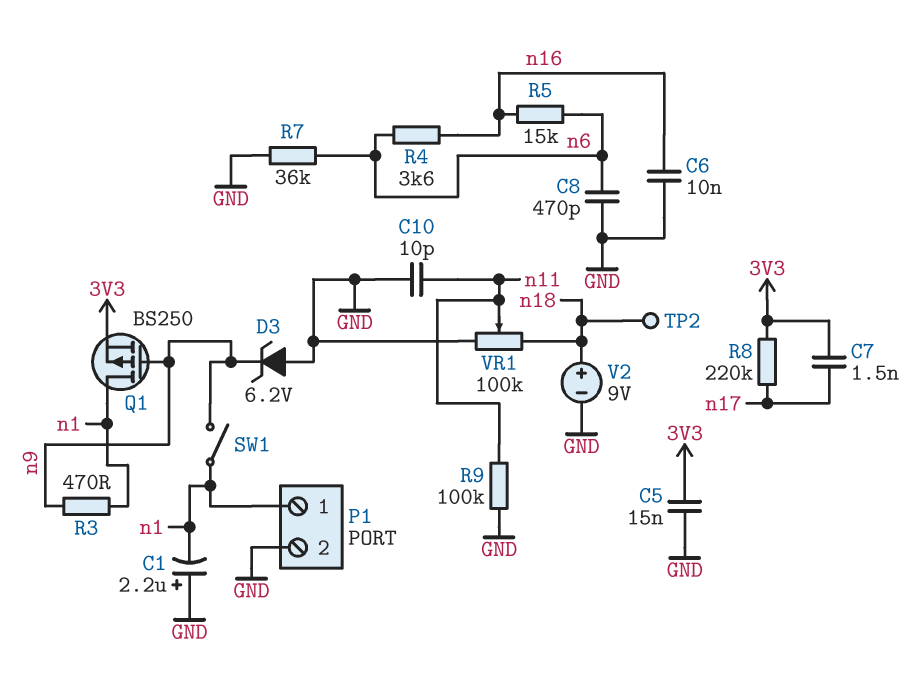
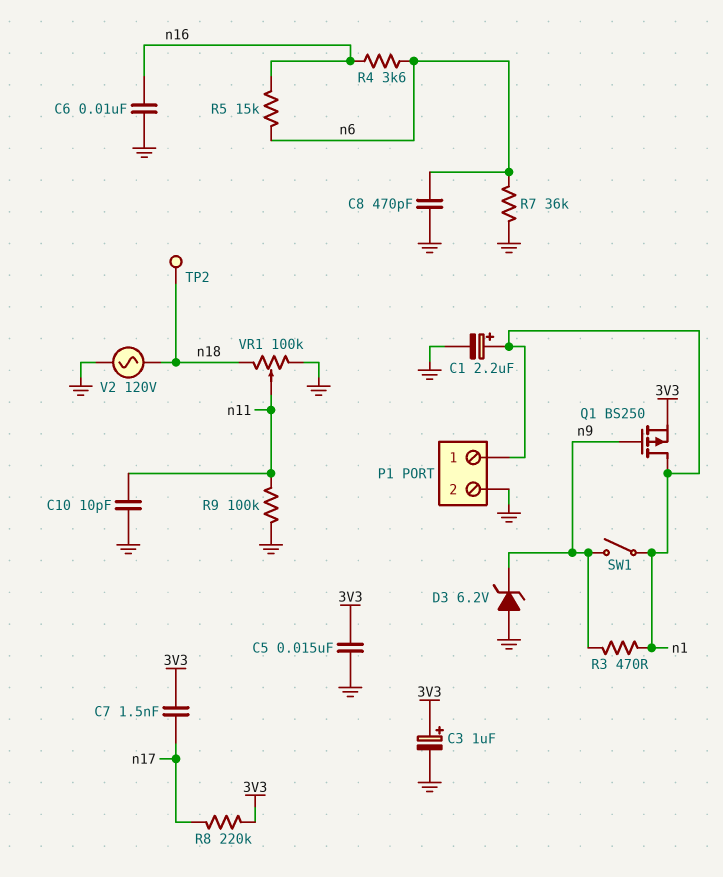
C1: 2.2uF (plus GND, minus n1) -> 2.2uF (plus n1, minus GND)
C3: none -> 1uF (plus 3V3, minus GND)
V2: 9V (plus n18, minus GND) -> AC 120V (GND, n18)

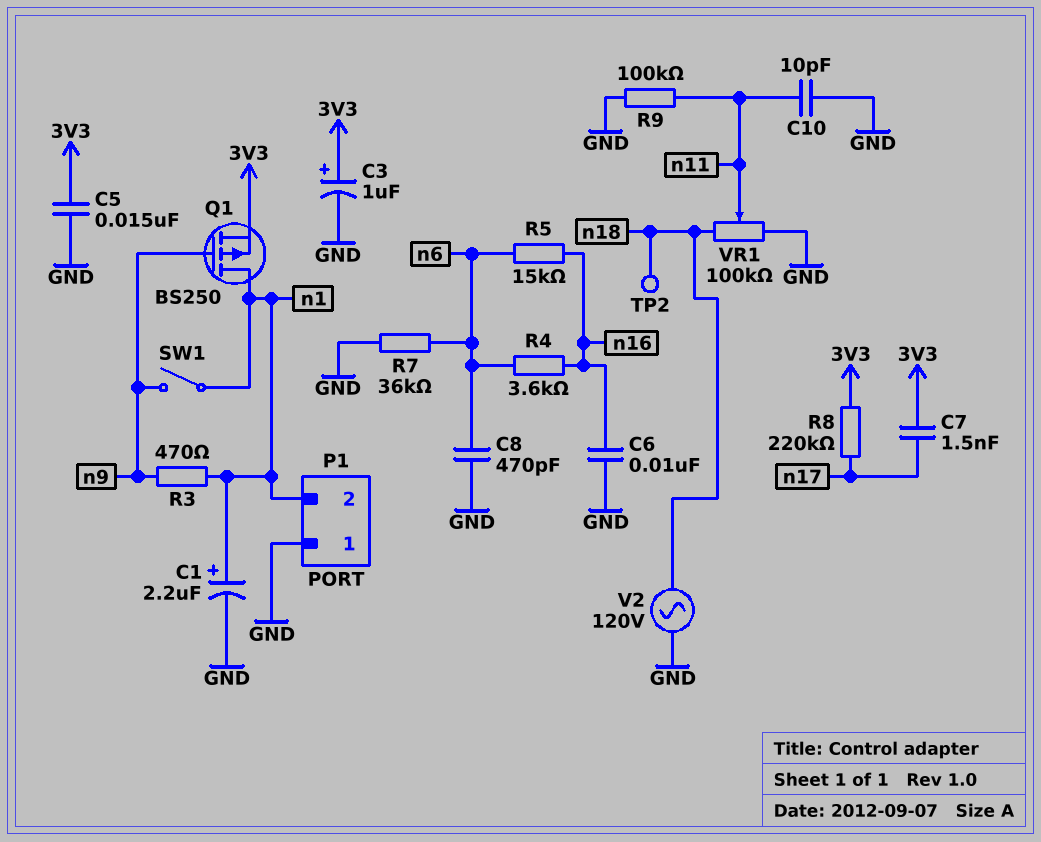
D3: zener 6.2V (A GND, K n9) -> none
P1 pin 1: n1 -> GND
P1 pin 2: GND -> n1

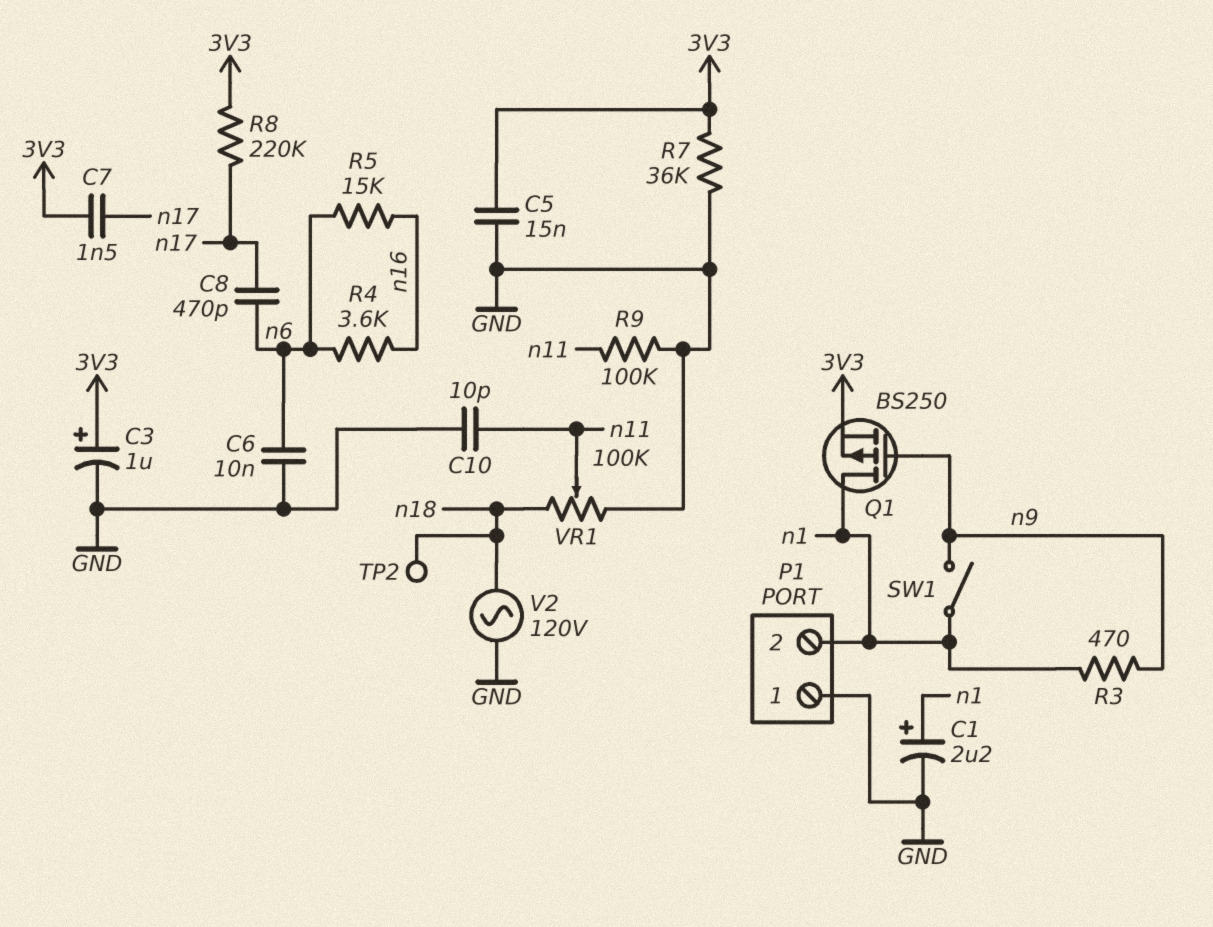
C6: 10nF (GND, n16) -> 10nF (GND, n6)
C8: 470pF (GND, n6) -> 470pF (n6, n17)
R7: 36k (GND, n6) -> 36k (3V3, GND)

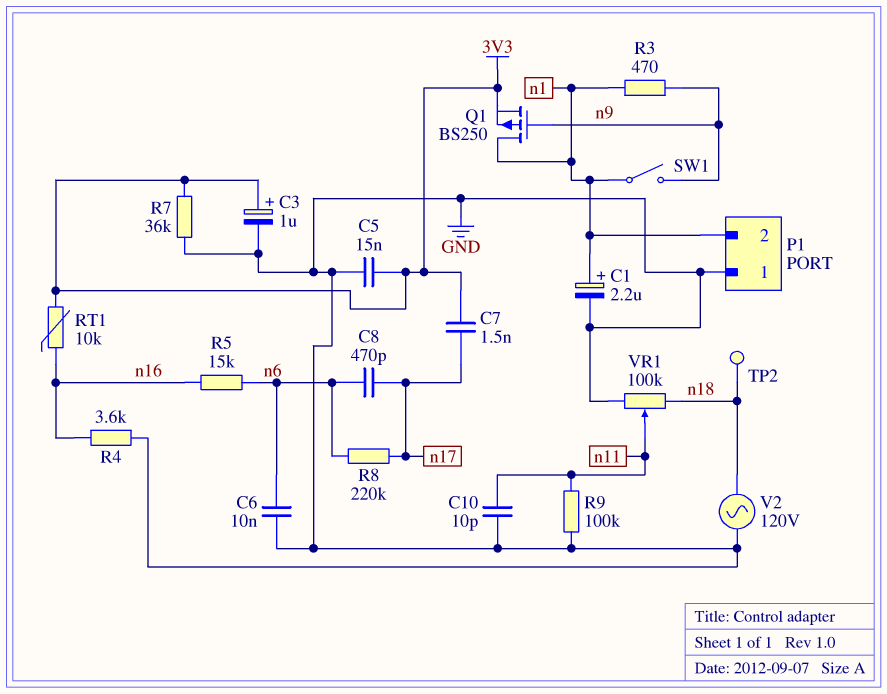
R4: 3.6k (n6, n16) -> 3.6k (GND, n16)
R8: 220k (3V3, n17) -> 220k (n6, n17)
RT1: none -> 10k (3V3, n16)

